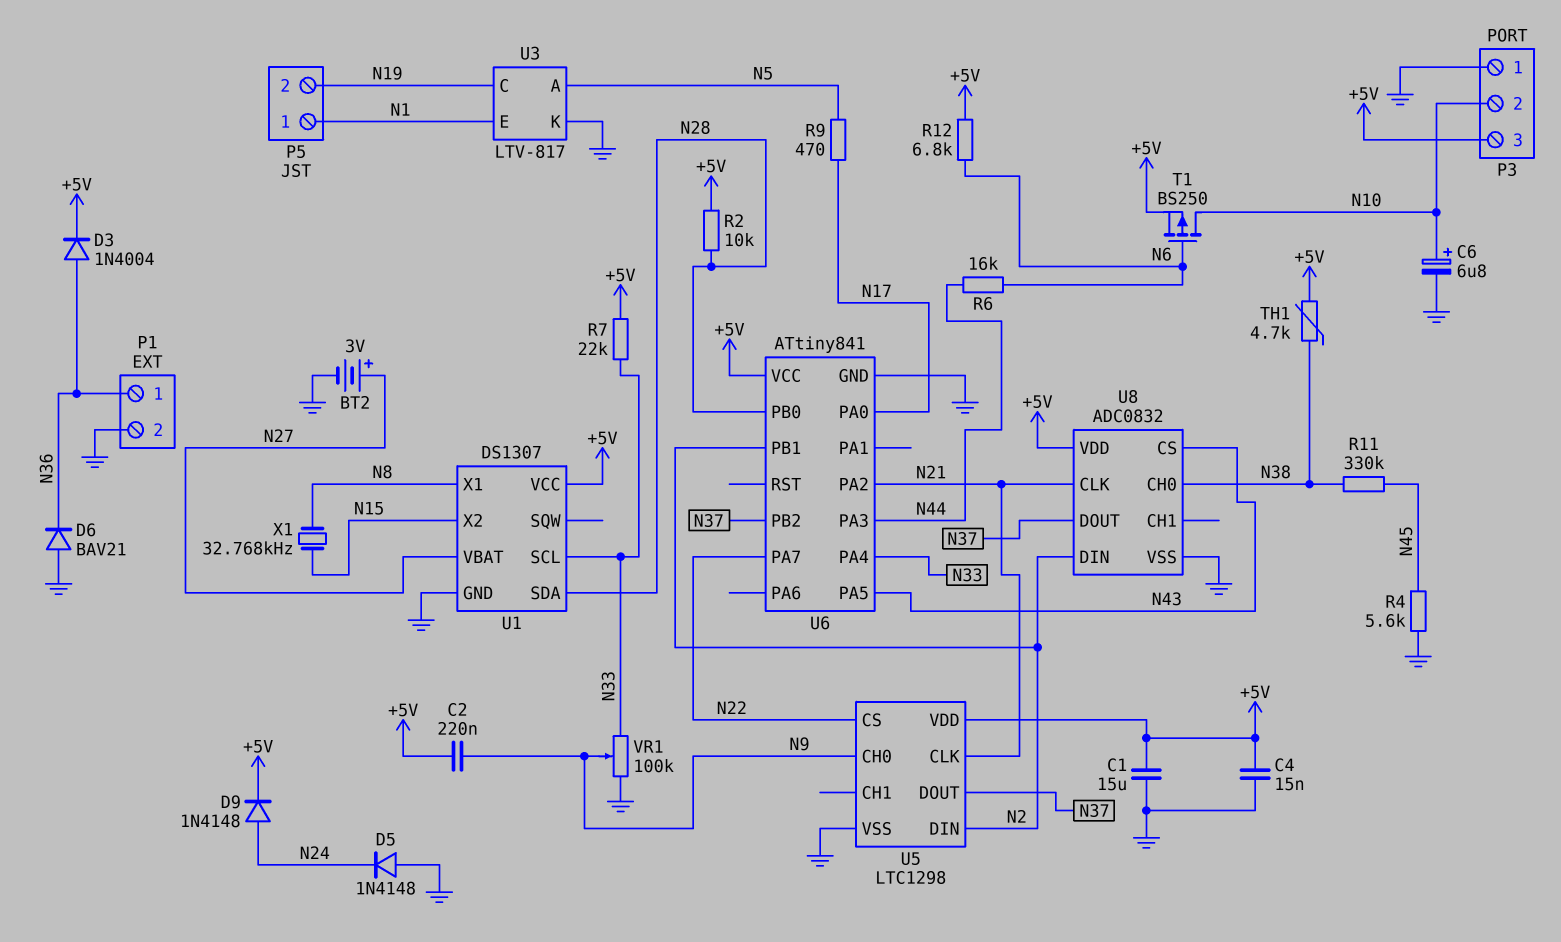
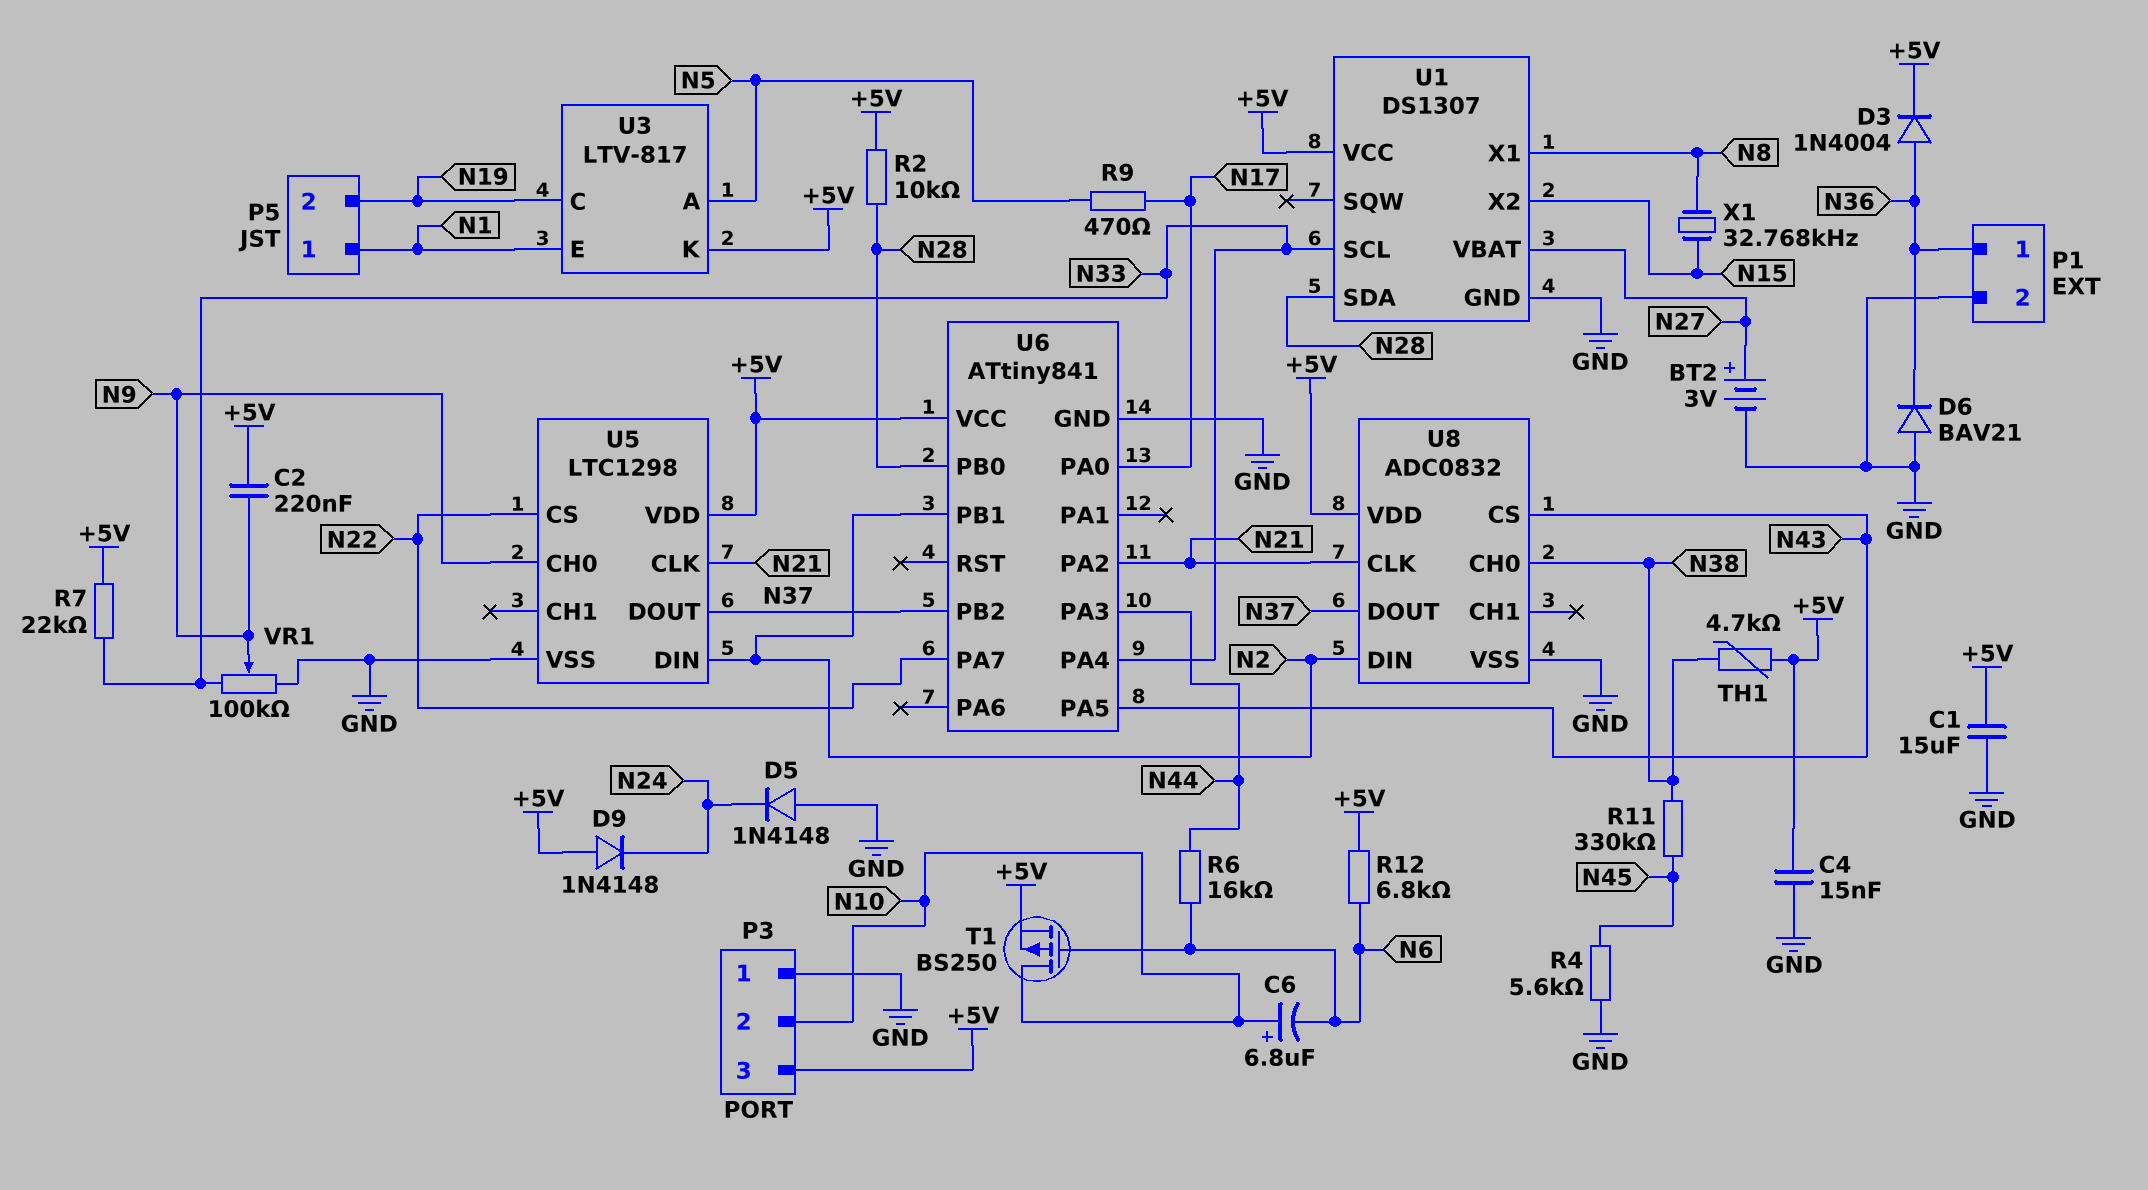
C6: 6.8uF (plus N10, minus GND) -> 6.8uF (plus N10, minus N6)
D9: diode 1N4148 (A N24, K +5V) -> diode 1N4148 (A +5V, K N24)
U3 pin K: GND -> +5V

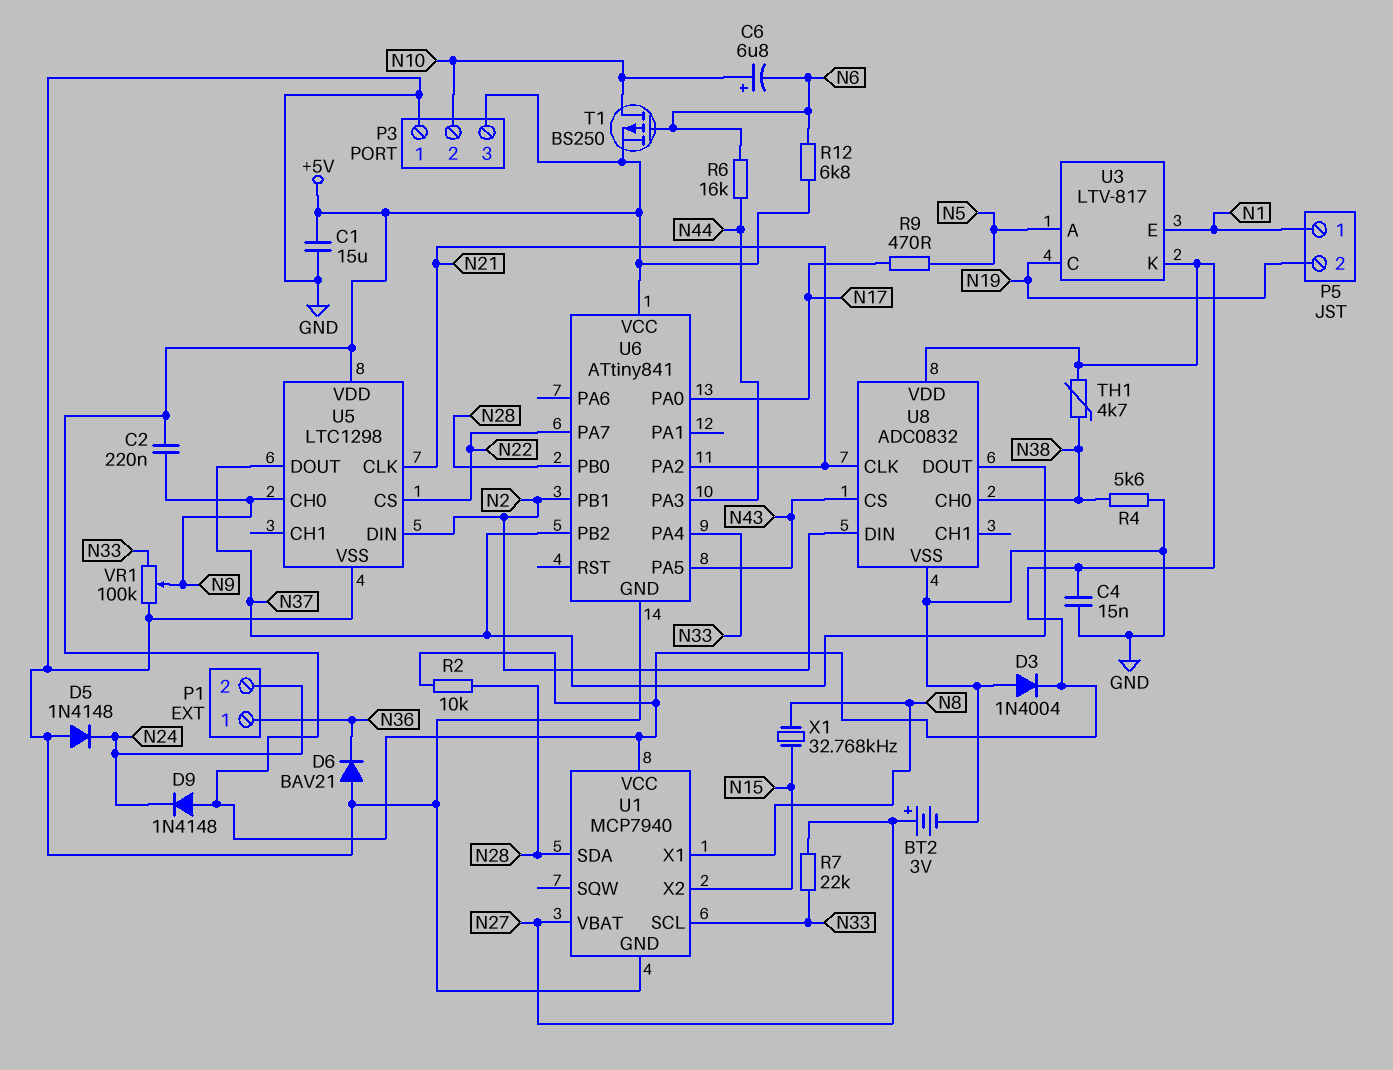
D3: diode 1N4004 (A N36, K +5V) -> diode 1N4004 (A GND, K +5V)
P1 pin 2: GND -> N24
R4: 5.6k (GND, N45) -> 5.6k (GND, N38)
R7: 22k (+5V, N33) -> 22k (N27, N33)
R11: 330k (N38, N45) -> none
U1: DS1307 -> MCP7940

